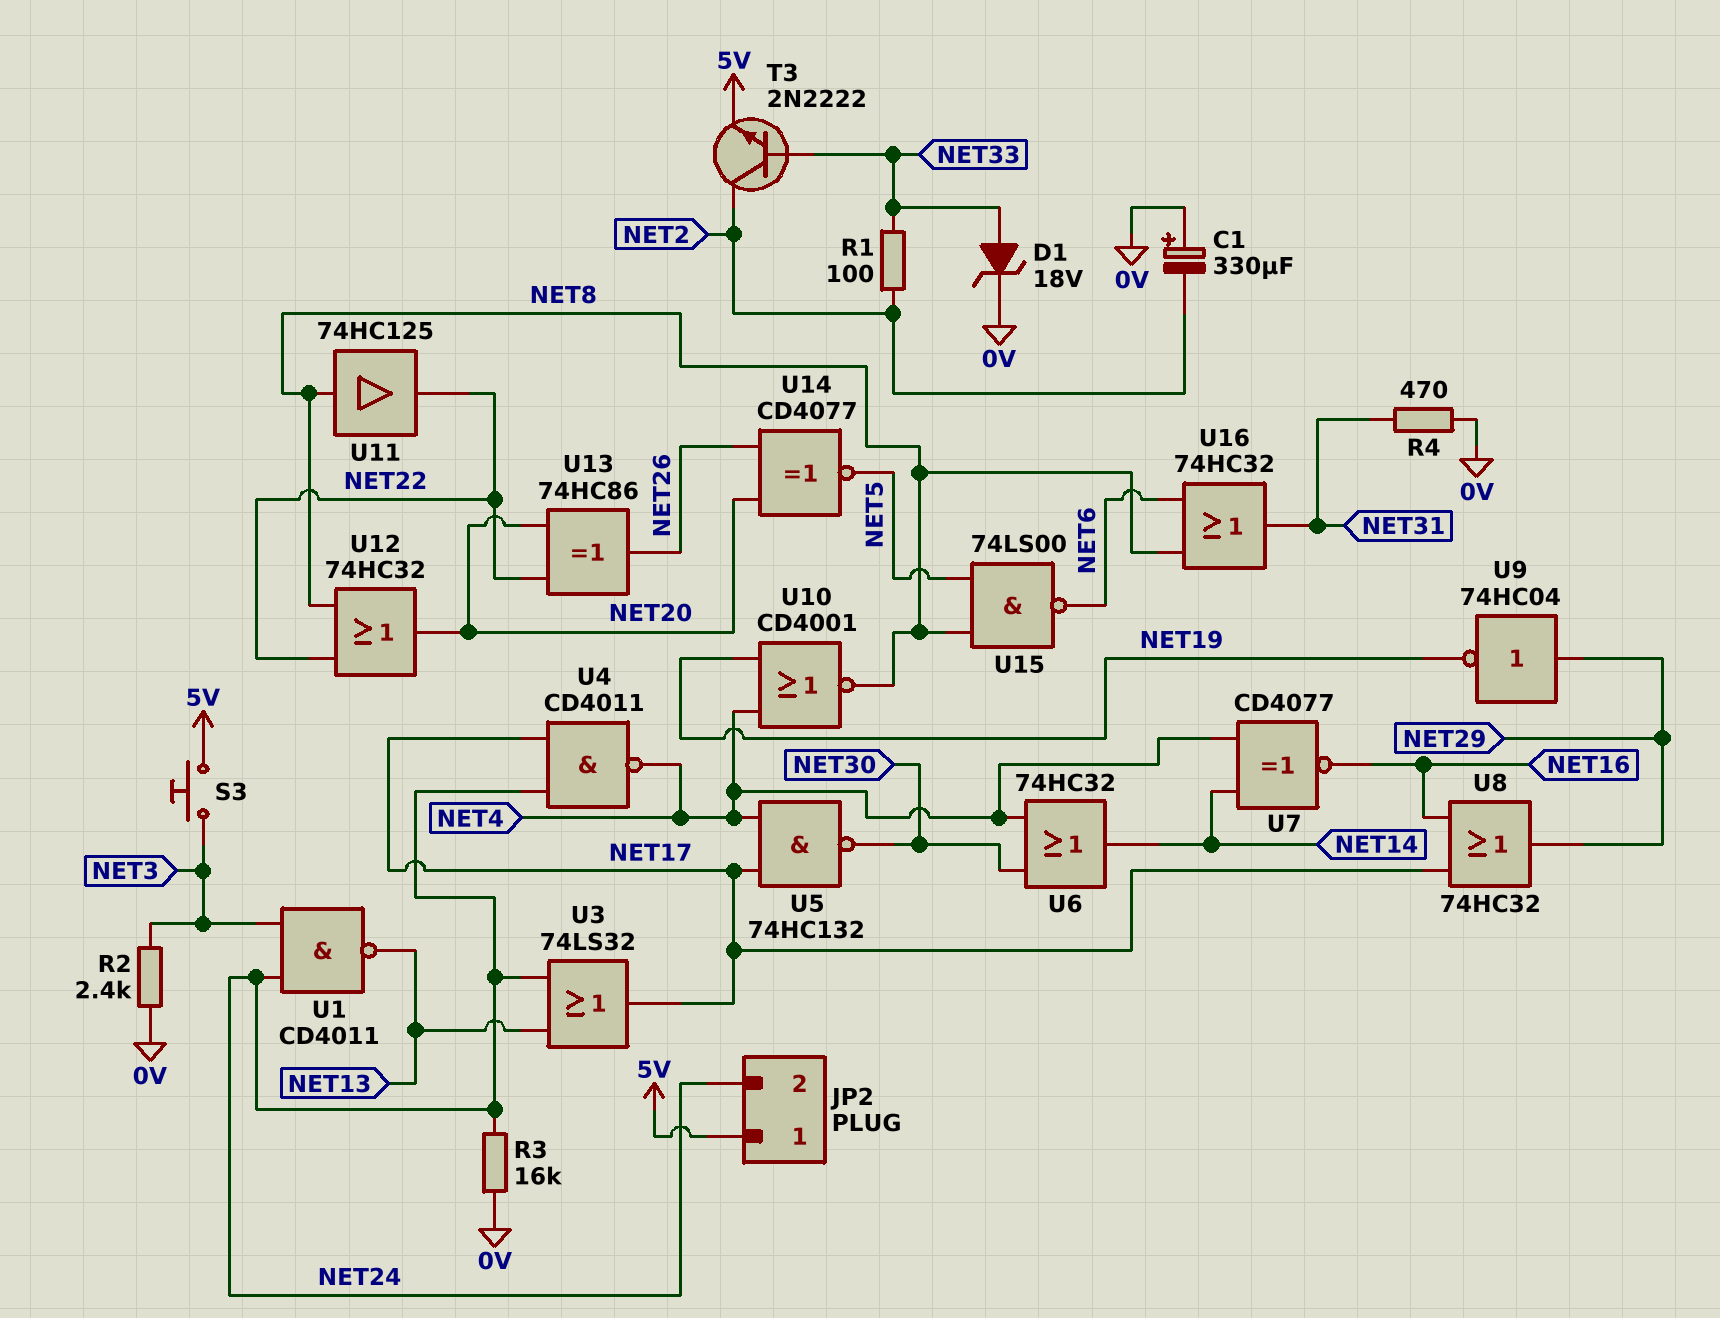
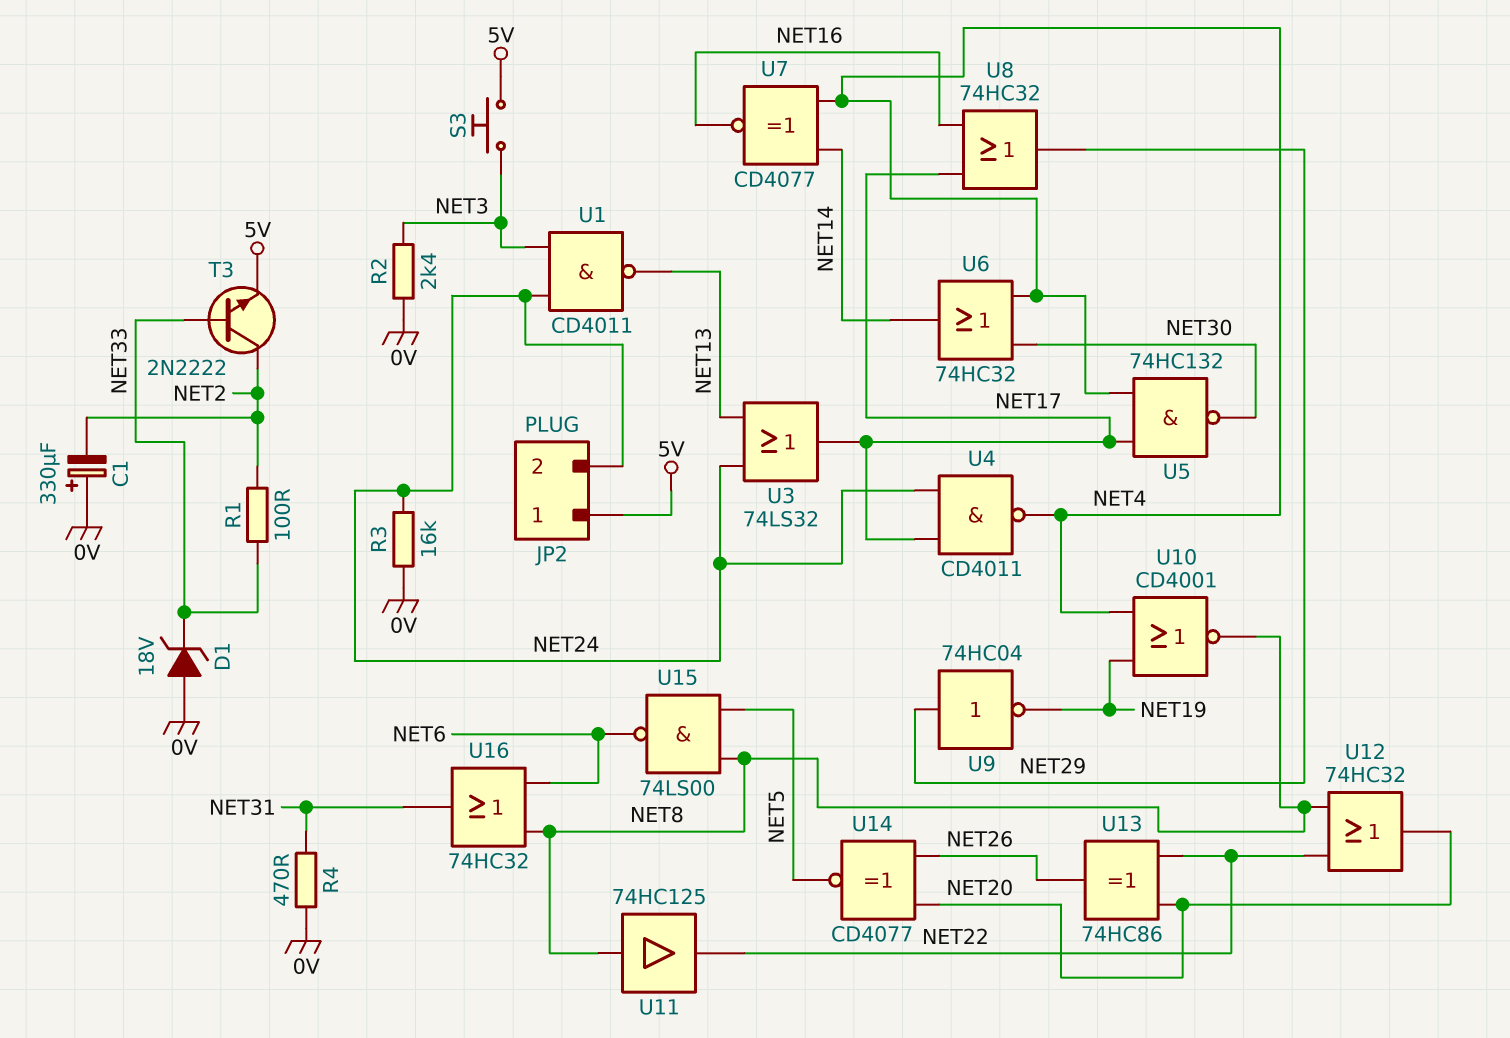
D1: zener 18V (A NET33, K 0V) -> zener 18V (A 0V, K NET33)

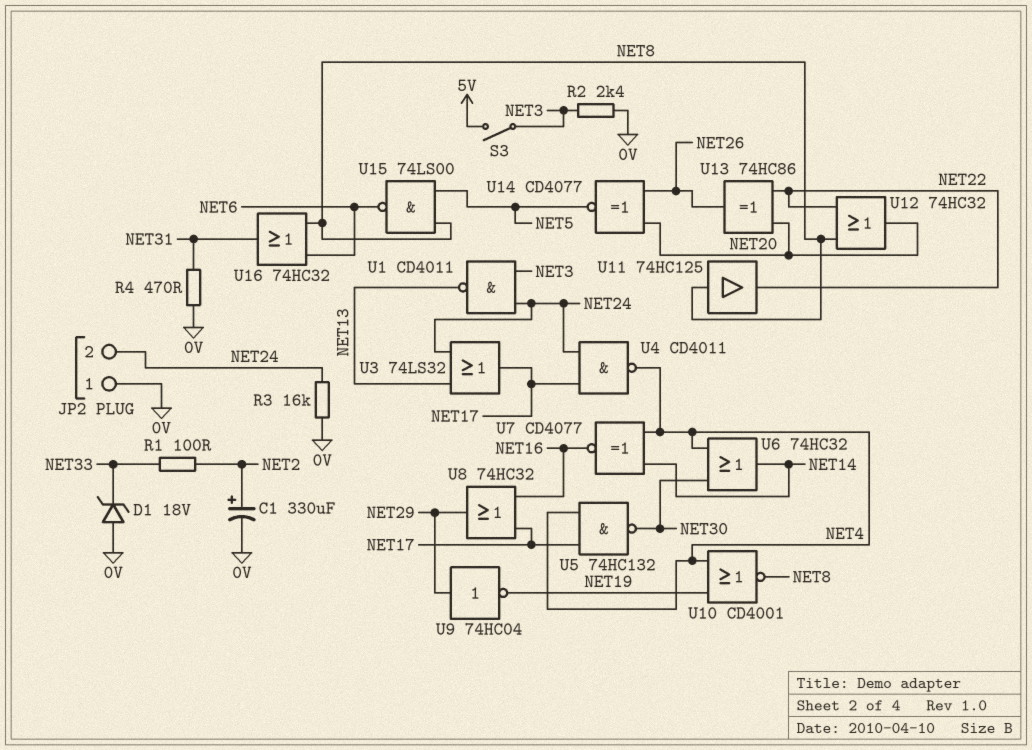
C1: 330uF (plus 0V, minus NET2) -> 330uF (plus NET2, minus 0V)
JP2 pin 1: 5V -> 0V
S3: button (5V, NET3) -> switch (5V, NET3)
T3: NPN 2N2222 (B NET33, C NET2, E 5V) -> none

